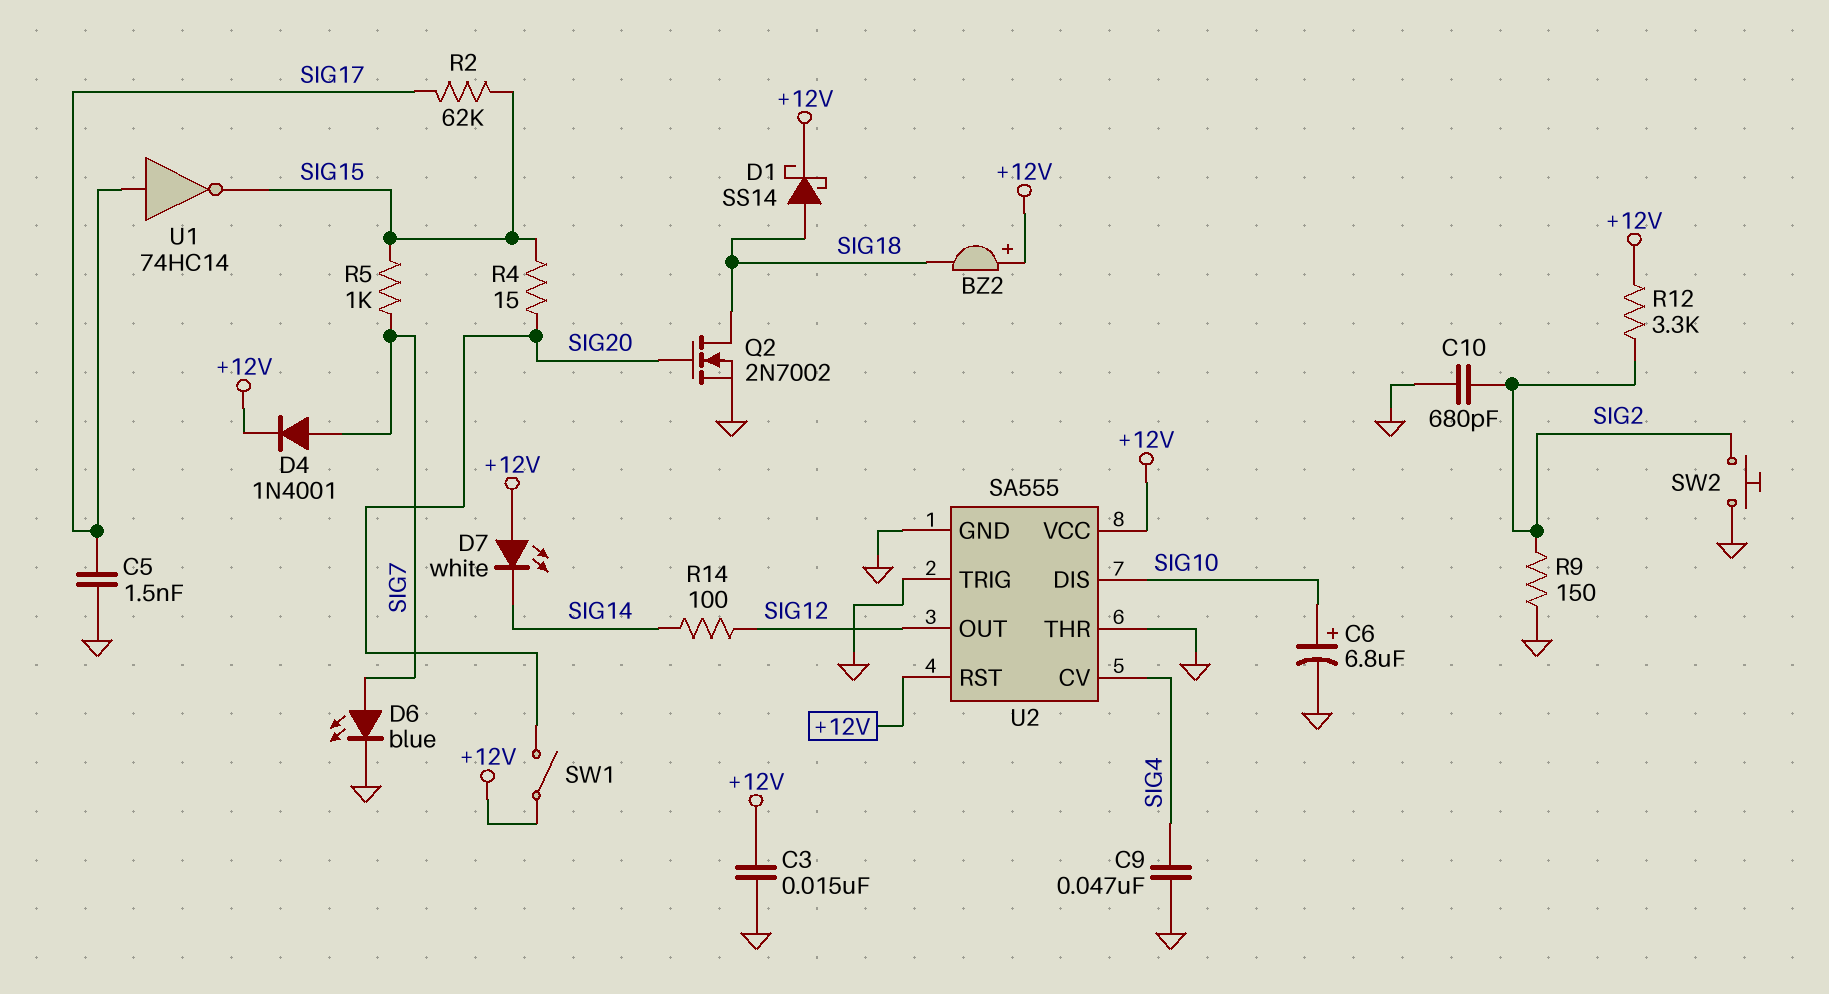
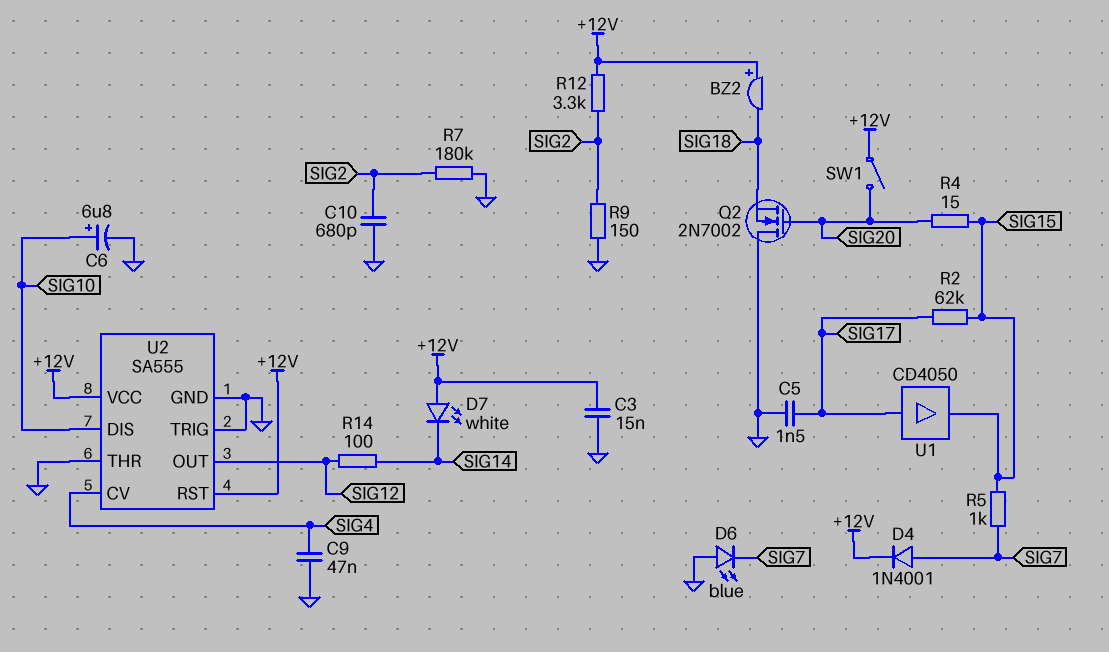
D1: schottky SS14 (A SIG18, K +12V) -> none
D6: LED blue (A SIG7, K GND) -> LED blue (A GND, K SIG7)
Q2: NMOS 2N7002 (G SIG20, D SIG18, S GND) -> NMOS 2N7002 (G SIG20, D GND, S SIG18)
R7: none -> 180k (GND, SIG2)
SW2: button (GND, SIG2) -> none
U1: NOT 74HC14 (in SIG17, out SIG15) -> buffer CD4050 (in SIG17, out SIG15)

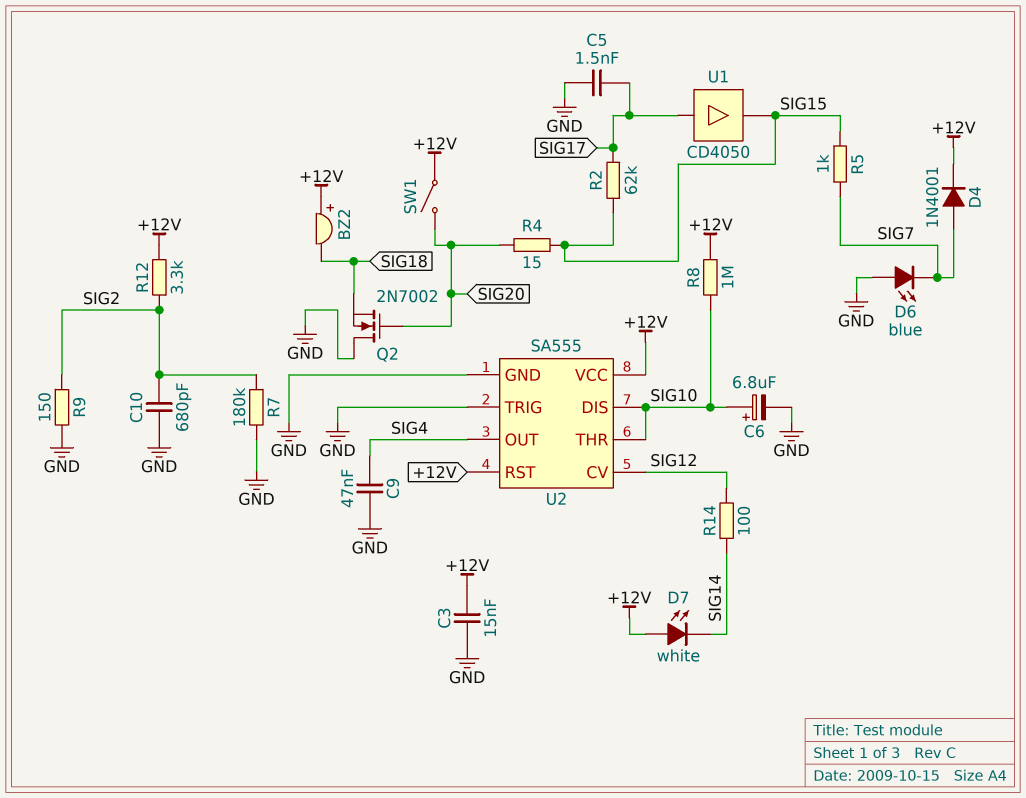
R8: none -> 1M (+12V, SIG10)
U2 pin CV: SIG4 -> SIG12
U2 pin OUT: SIG12 -> SIG4
U2 pin THR: GND -> SIG10

